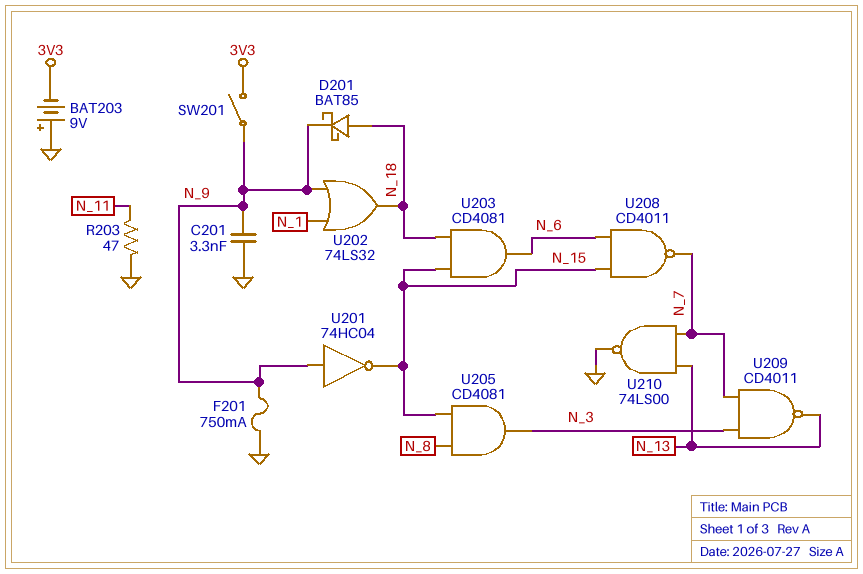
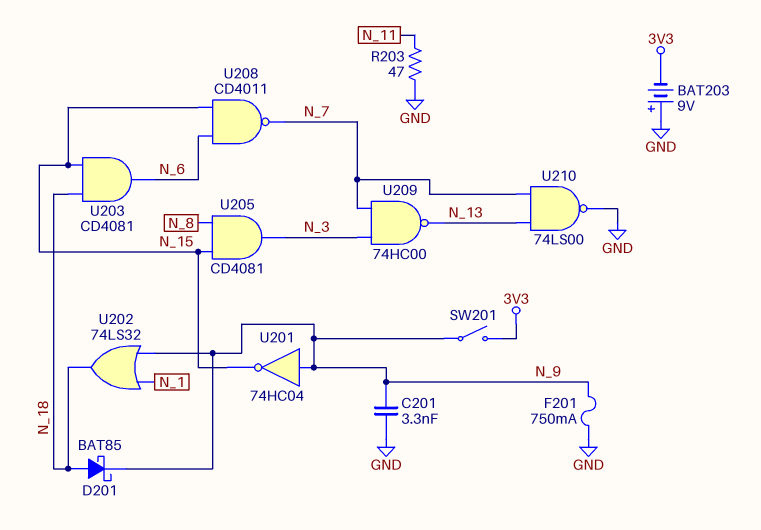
U209: NAND CD4011 (in N_3, in N_7, out N_13) -> NAND 74HC00 (in N_3, in N_7, out N_13)

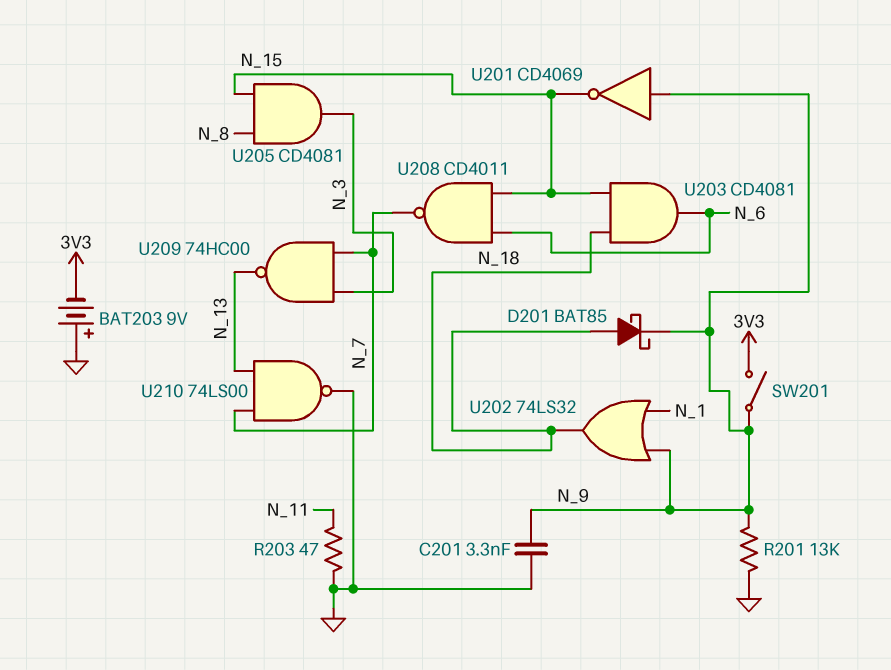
F201: 750mA (GND, N_9) -> none
R201: none -> 13k (GND, N_9)
U201: NOT 74HC04 (in N_9, out N_15) -> NOT CD4069 (in N_9, out N_15)

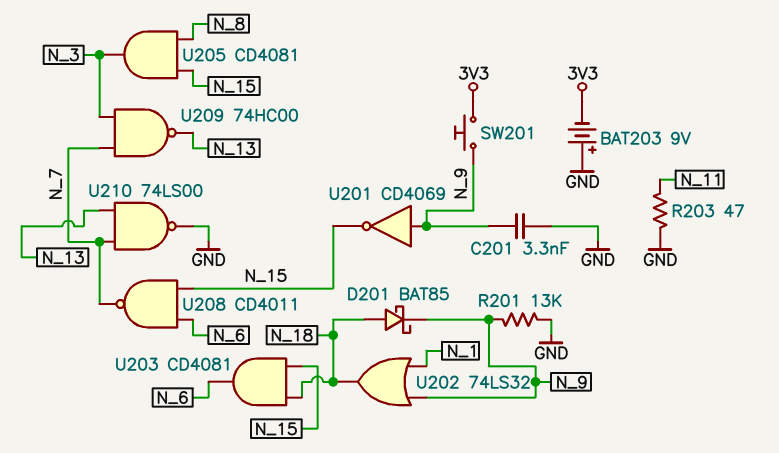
SW201: switch (3V3, N_9) -> button (3V3, N_9)

